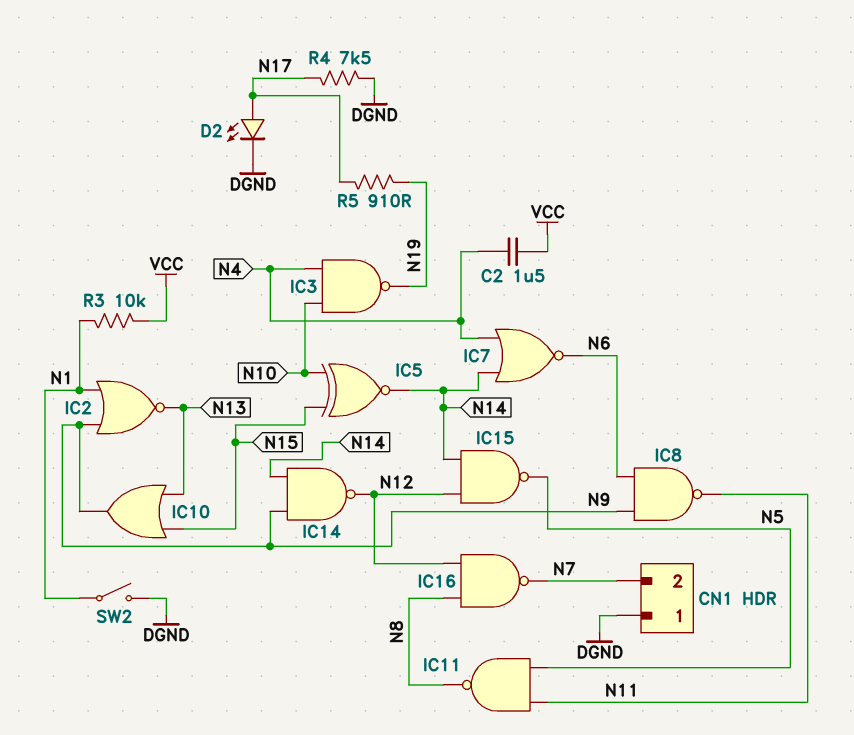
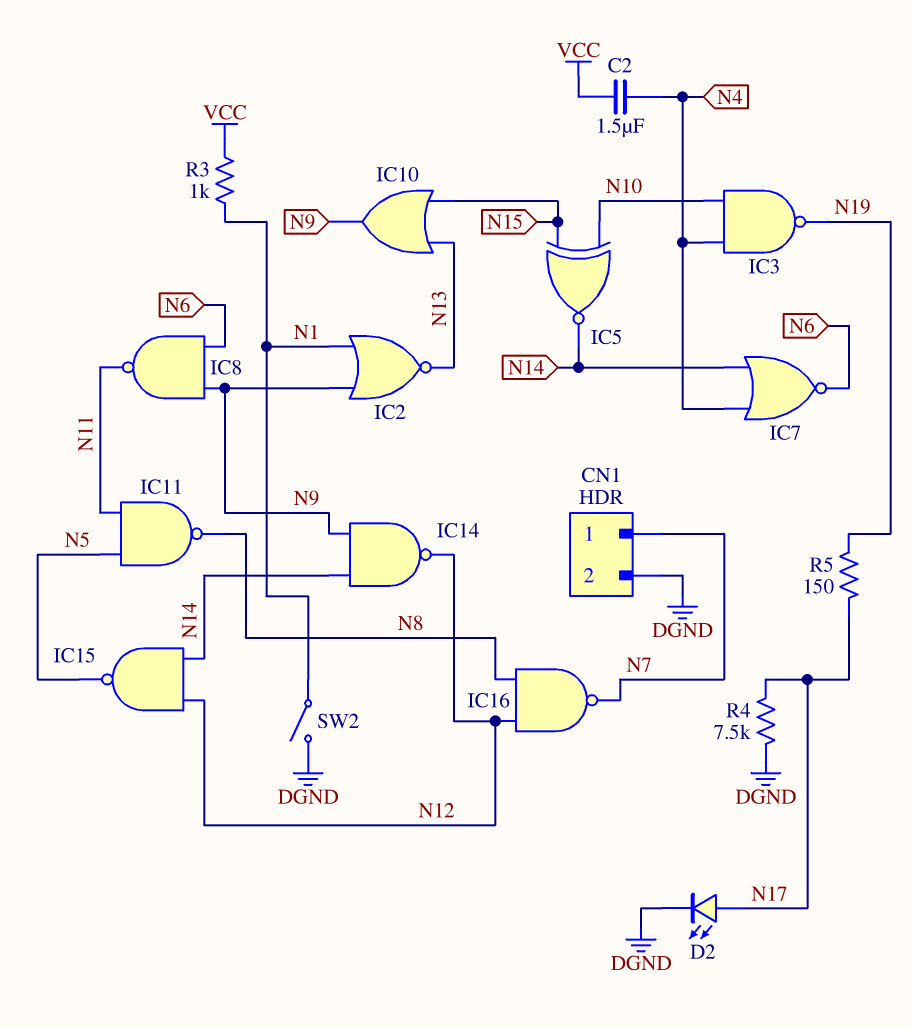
CN1 pin 1: DGND -> N7
CN1 pin 2: N7 -> DGND
R3: 10k (N1, VCC) -> 1k (N1, VCC)
R5: 910 (N17, N19) -> 150 (N17, N19)

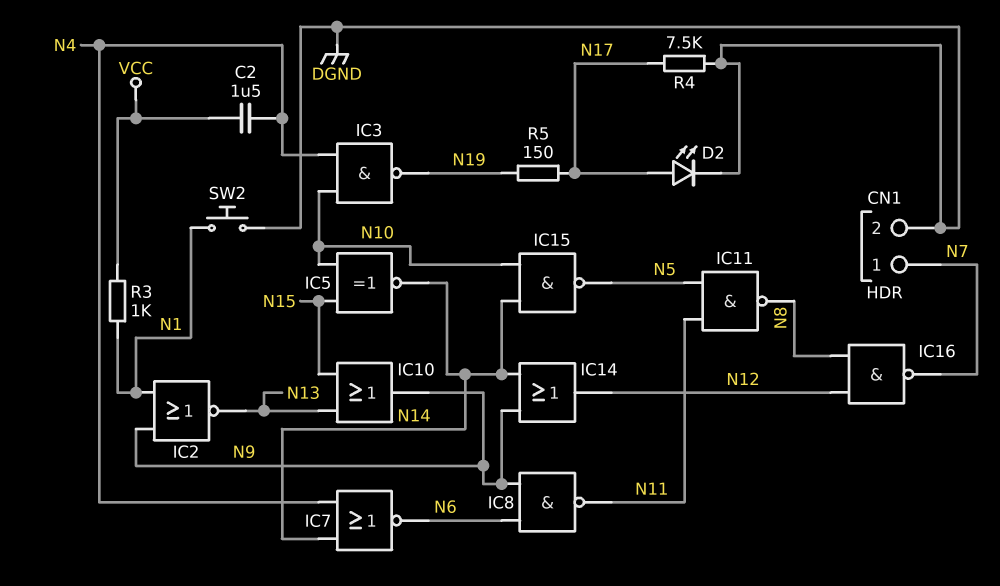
IC14: NAND (in N9, in N14, out N12) -> OR (in N9, in N14, out N12)
IC15: NAND (in N12, in N14, out N5) -> NAND (in N10, in N14, out N5)
SW2: switch (DGND, N1) -> button (DGND, N1)

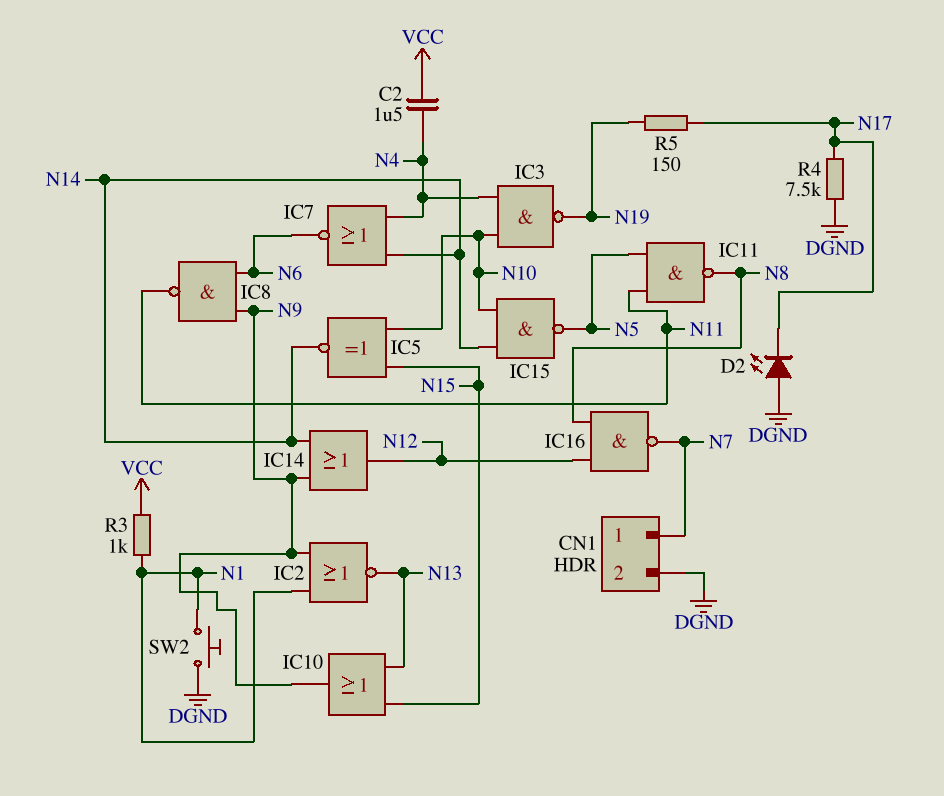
D2: LED (A N17, K DGND) -> LED (A DGND, K N17)

